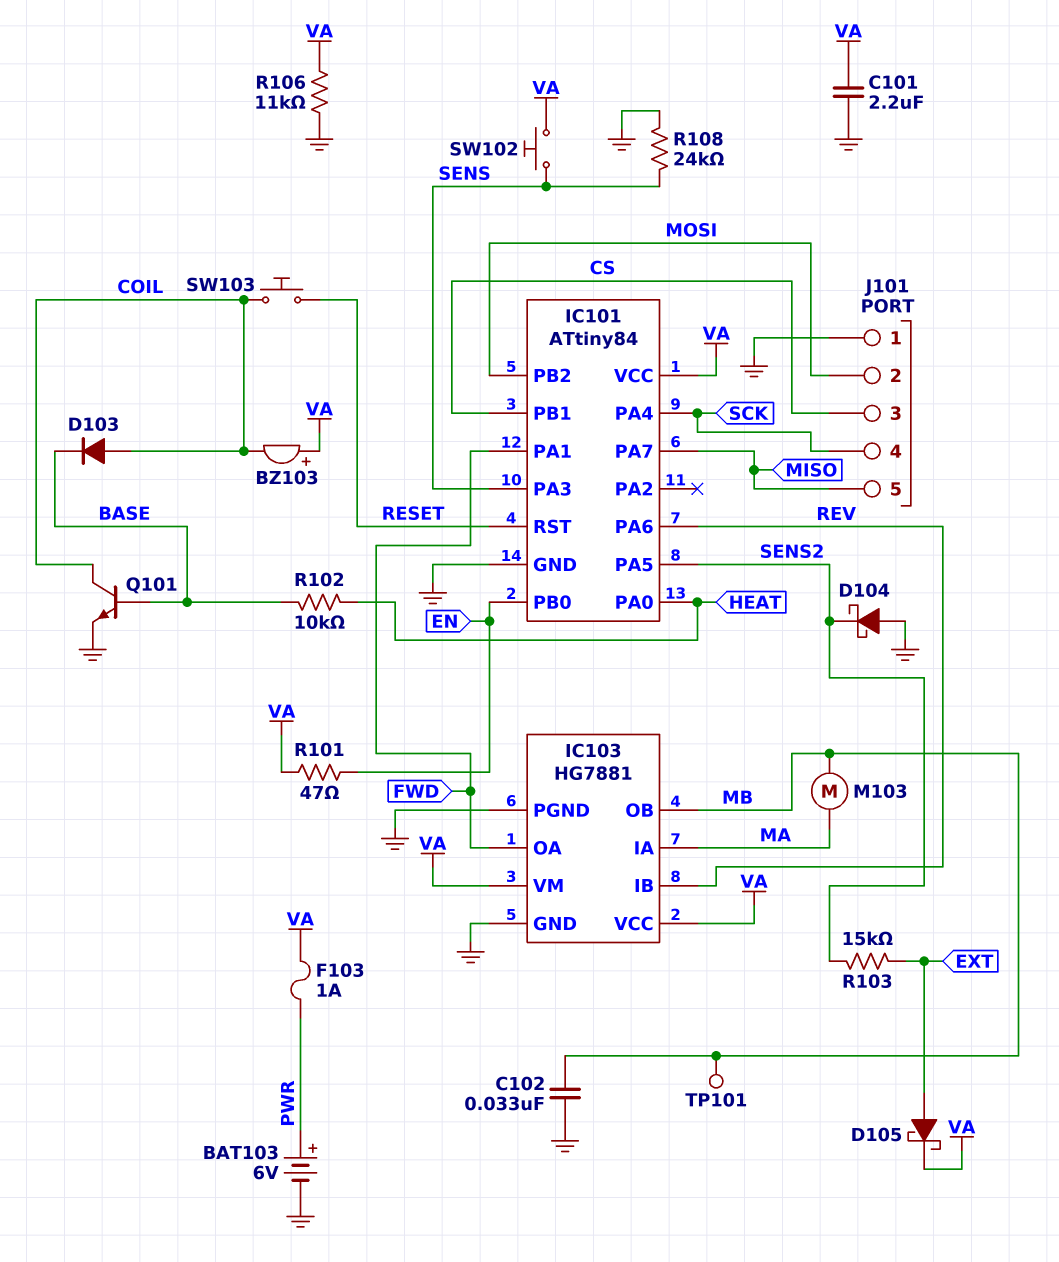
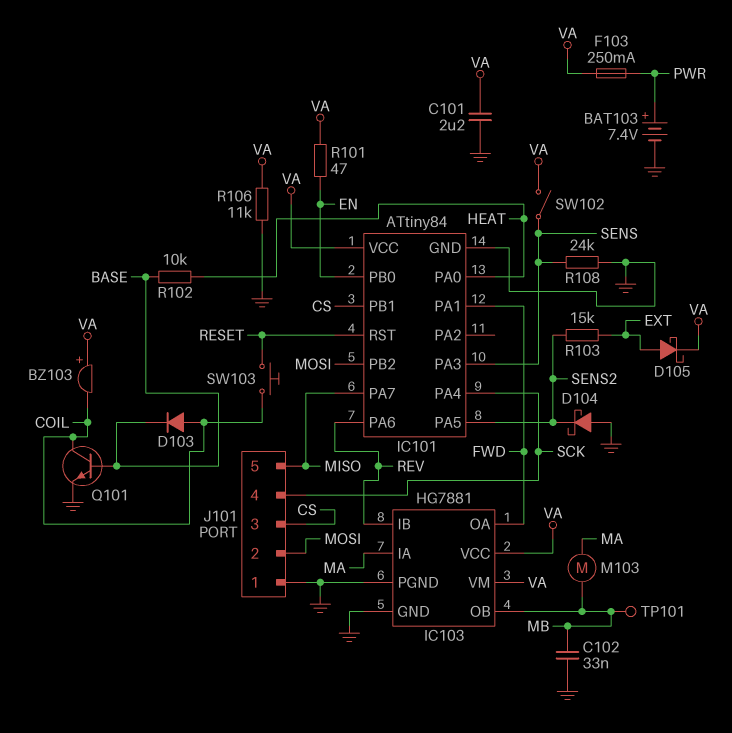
BAT103: 6V (plus PWR, minus GND) -> 7.4V (plus PWR, minus GND)
F103: 1A (PWR, VA) -> 250mA (PWR, VA)
SW102: button (SENS, VA) -> switch (SENS, VA)

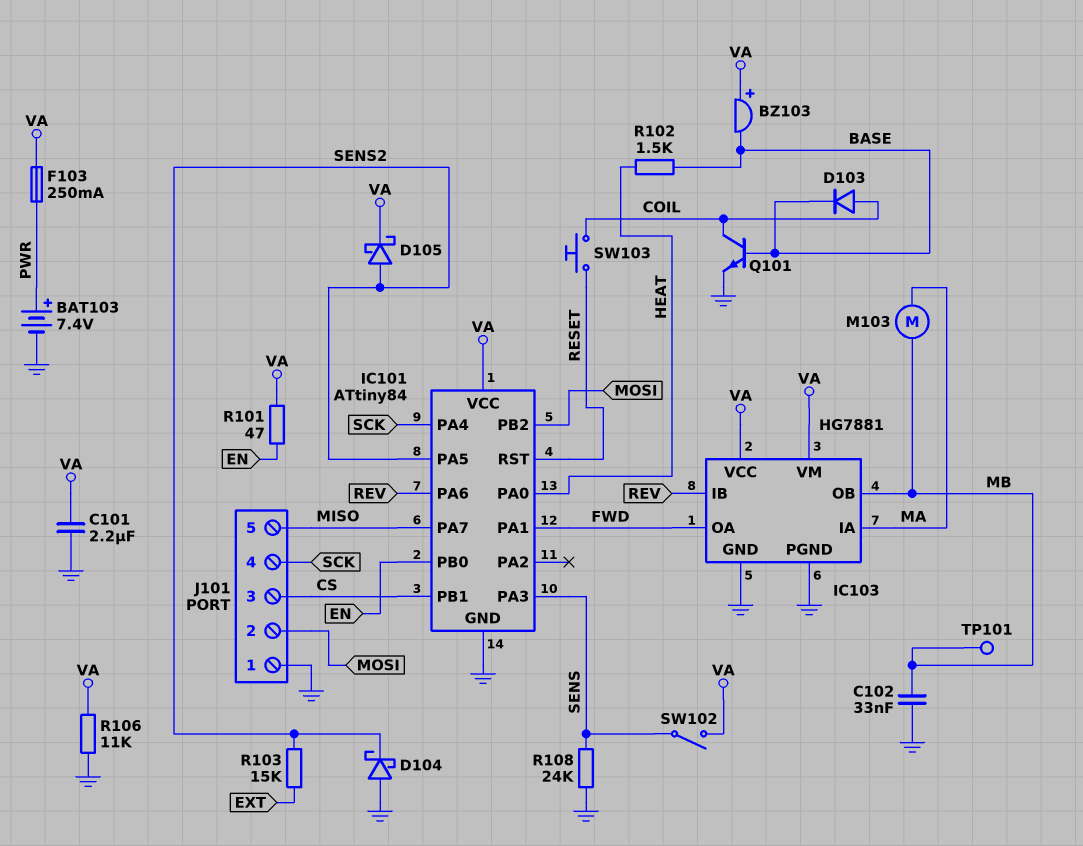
BZ103: buzzer (plus VA, minus COIL) -> buzzer (plus VA, minus BASE)
D105: schottky (A EXT, K VA) -> schottky (A SENS2, K VA)
R102: 10k (BASE, HEAT) -> 1.5k (BASE, HEAT)

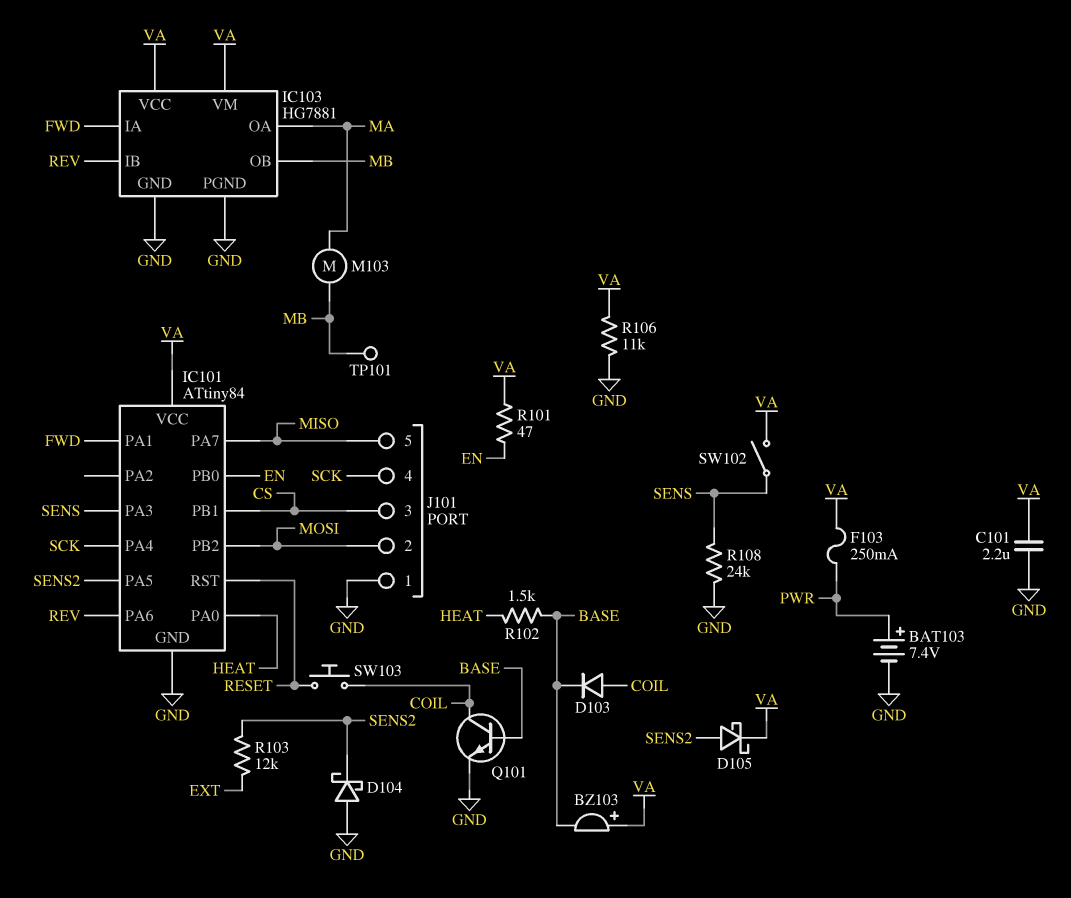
C102: 33nF (GND, MB) -> none
IC103 pin IA: MA -> FWD
IC103 pin OA: FWD -> MA
R103: 15k (EXT, SENS2) -> 12k (EXT, SENS2)

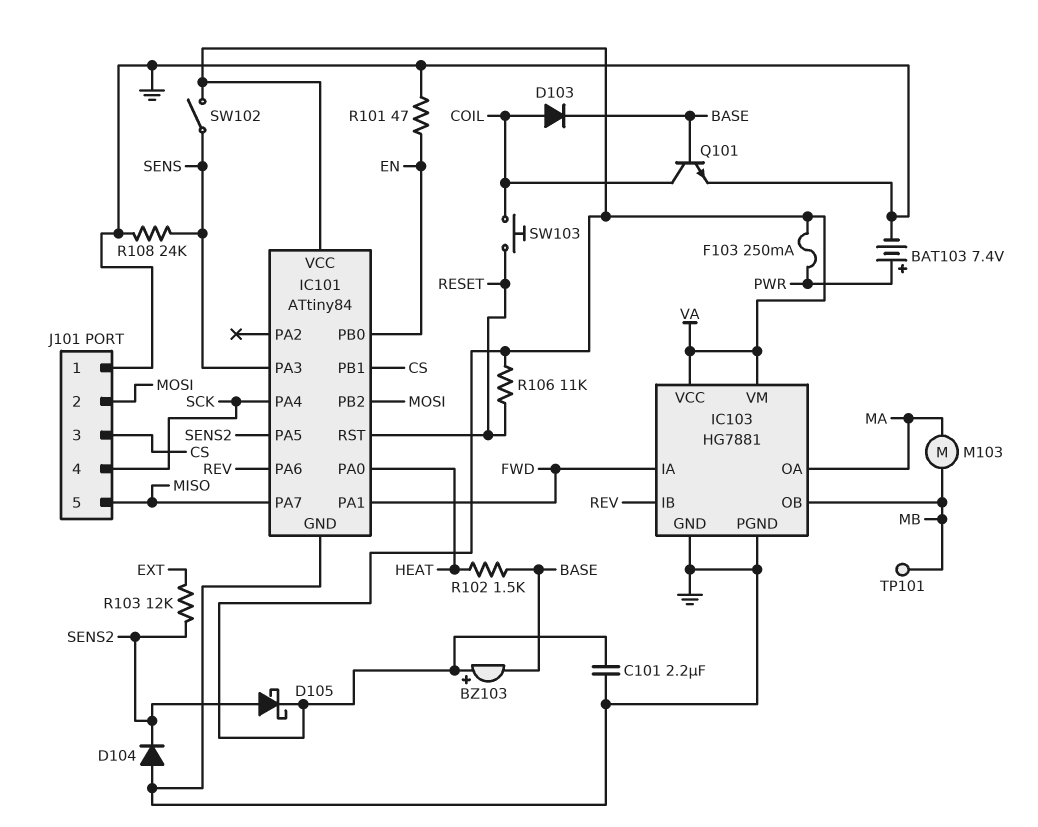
D104: schottky (A GND, K SENS2) -> diode (A GND, K SENS2)
R101: 47 (EN, VA) -> 47 (EN, GND)
R106: 11k (GND, VA) -> 11k (RESET, VA)

